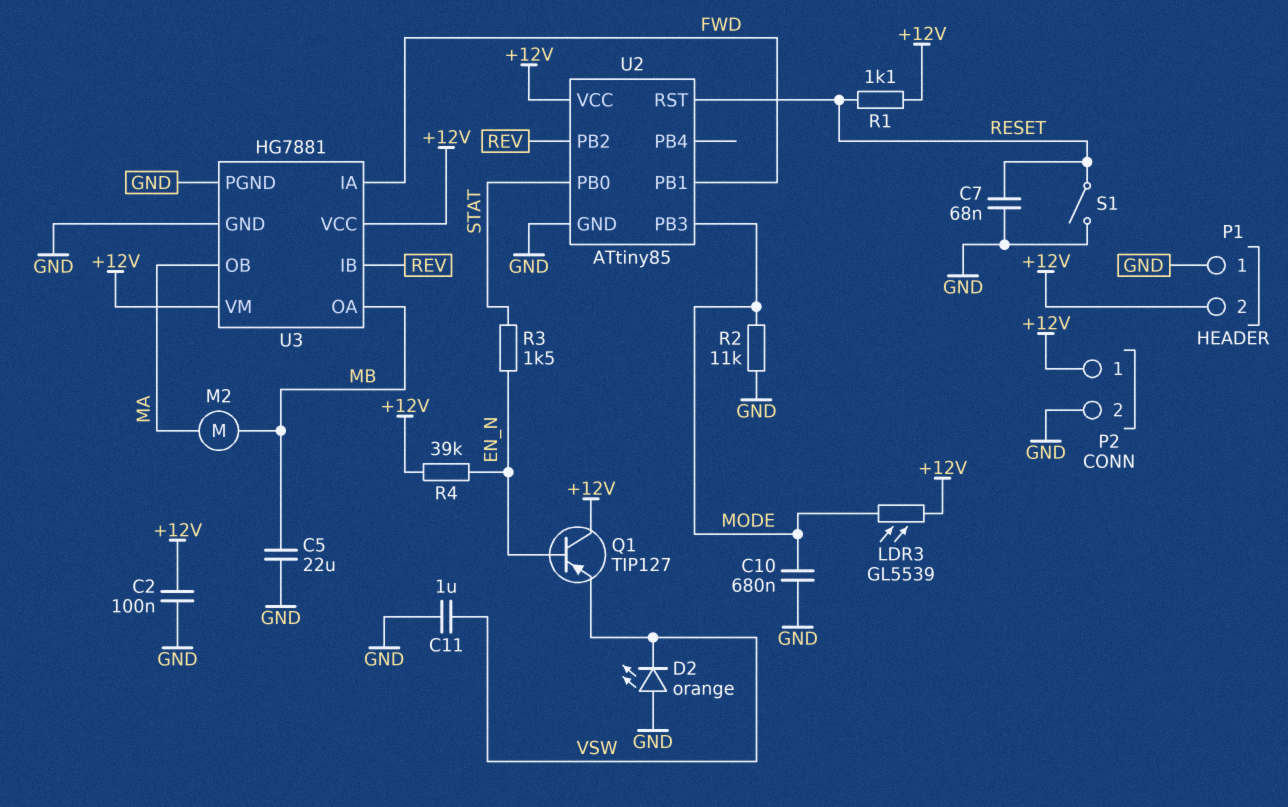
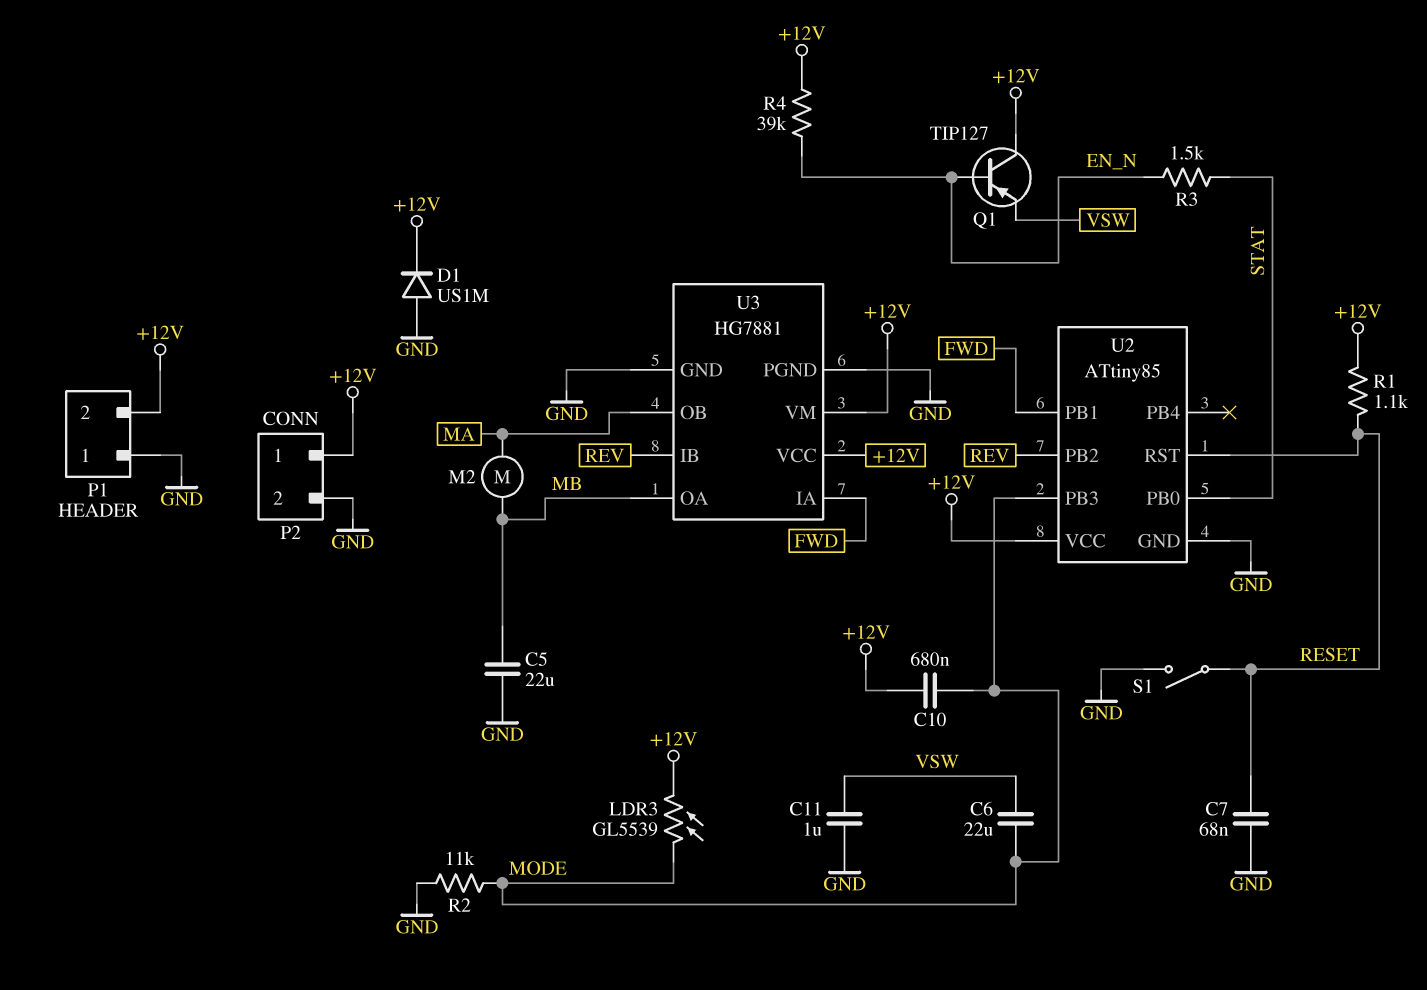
C2: 100nF (+12V, GND) -> none
C6: none -> 22uF (MODE, VSW)
C10: 680nF (GND, MODE) -> 680nF (+12V, MODE)
D1: none -> diode US1M (A GND, K +12V)
D2: LED orange (A GND, K VSW) -> none

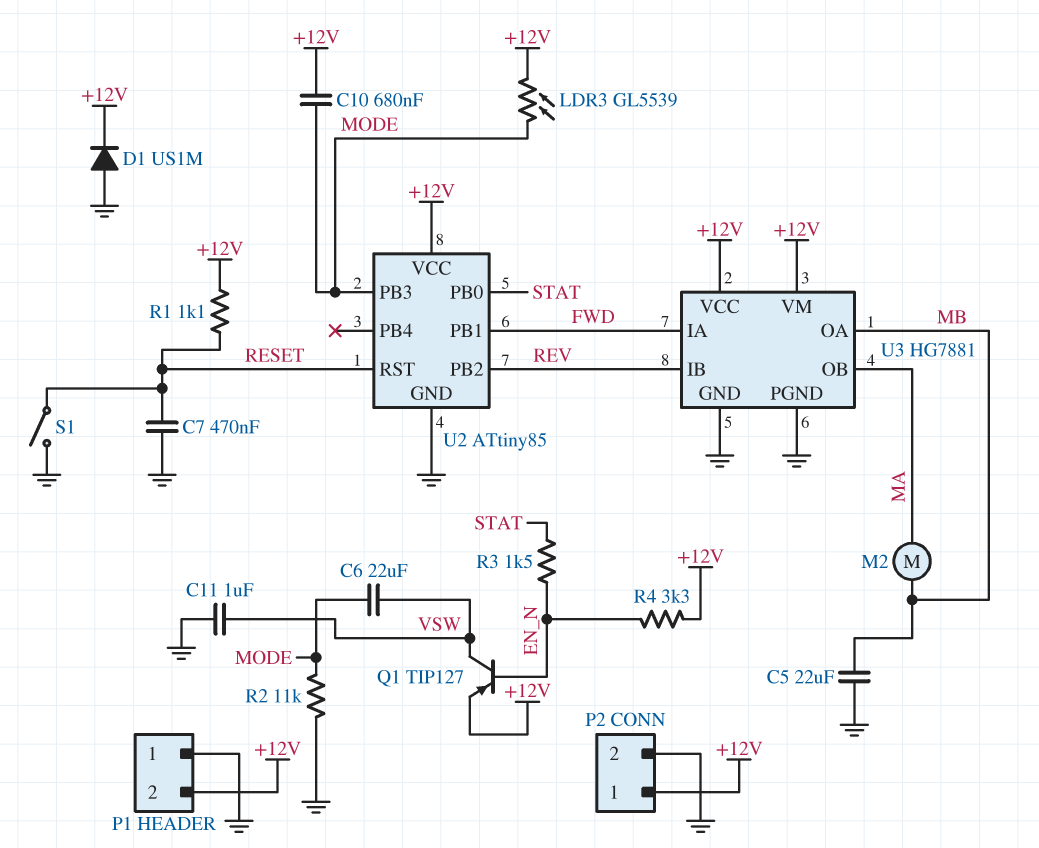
C7: 68nF (GND, RESET) -> 470nF (GND, RESET)
Q1: PNP TIP127 (B EN_N, C +12V, E VSW) -> PNP TIP127 (B EN_N, C VSW, E +12V)
R4: 39k (+12V, EN_N) -> 3.3k (+12V, EN_N)

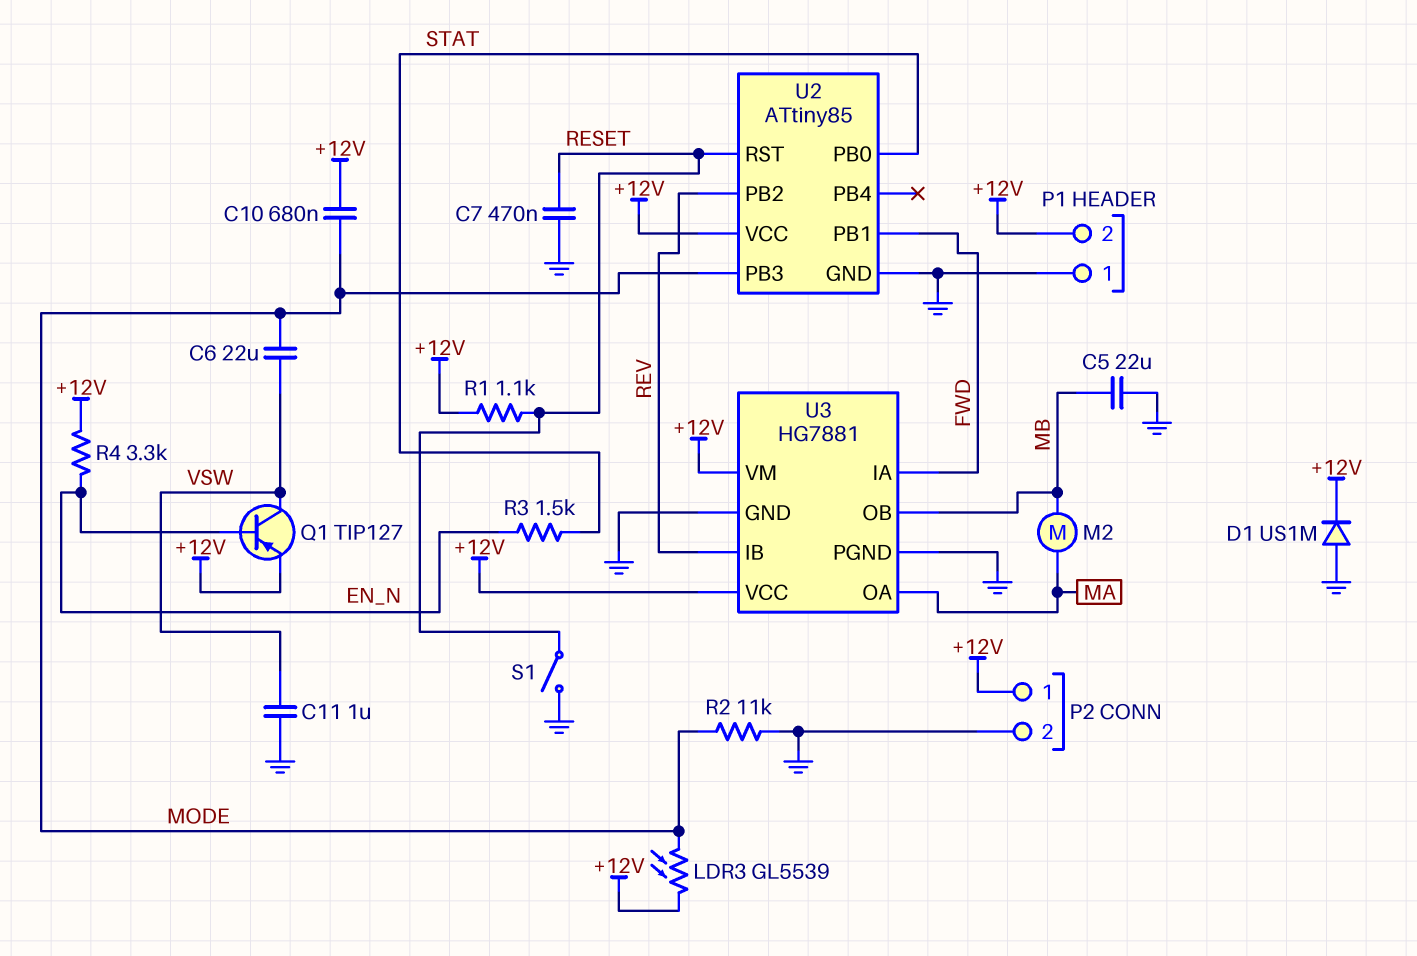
U3 pin OA: MB -> MA
U3 pin OB: MA -> MB

